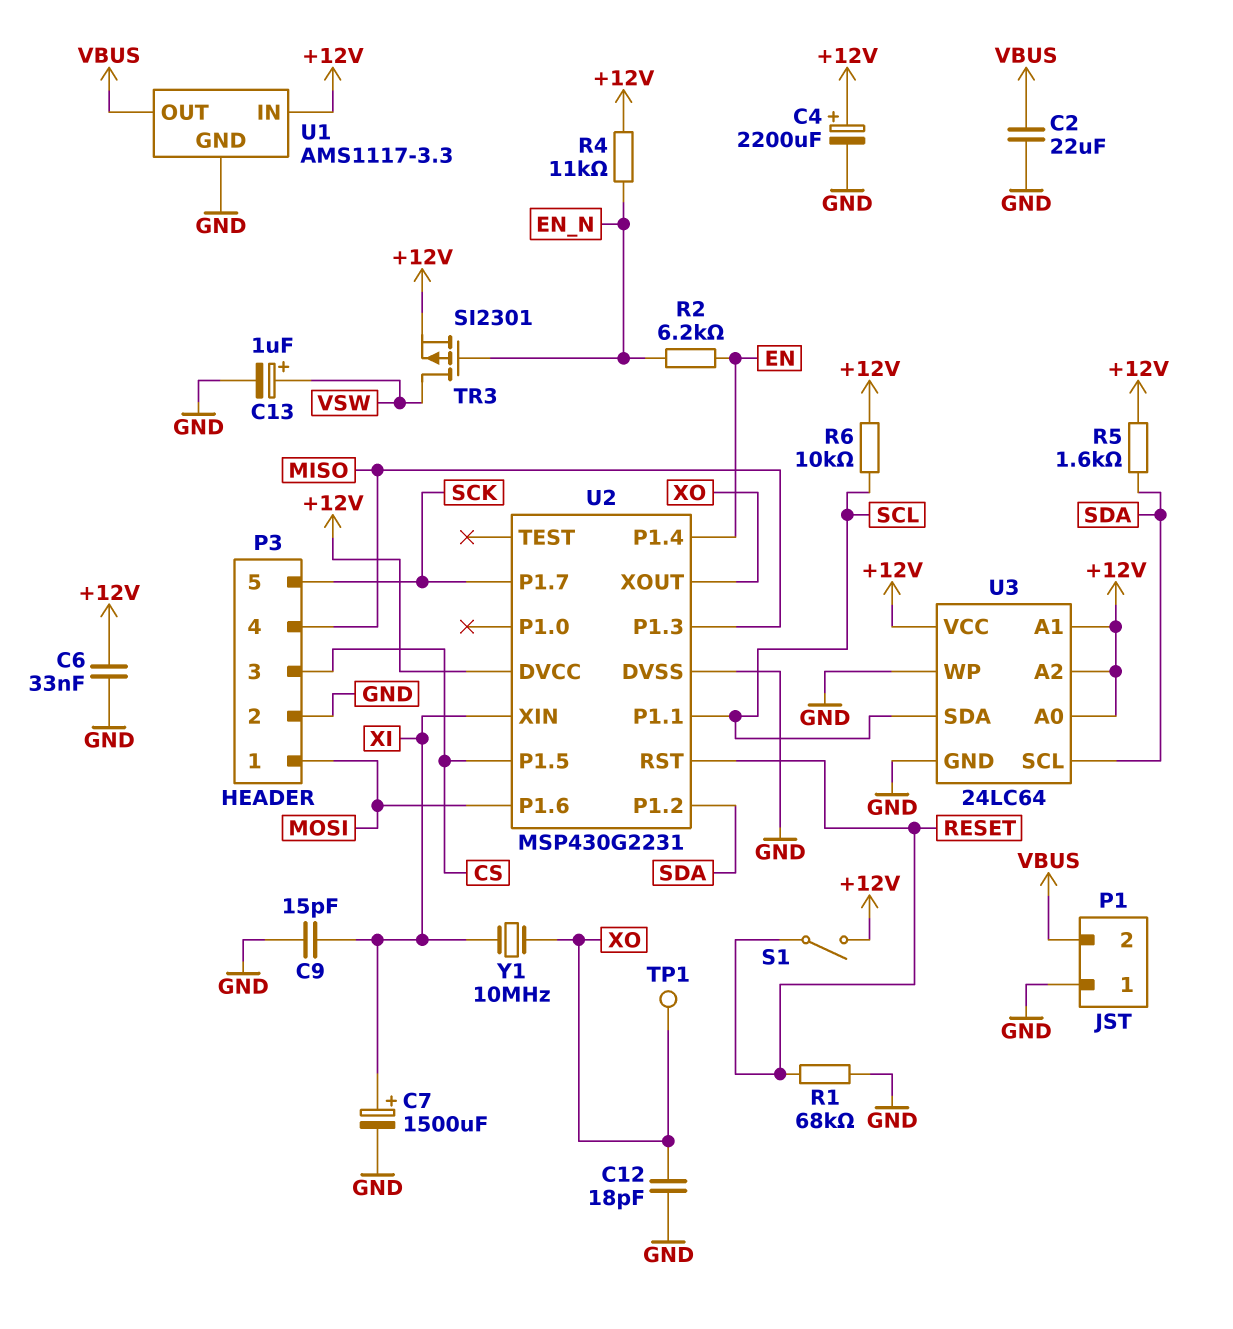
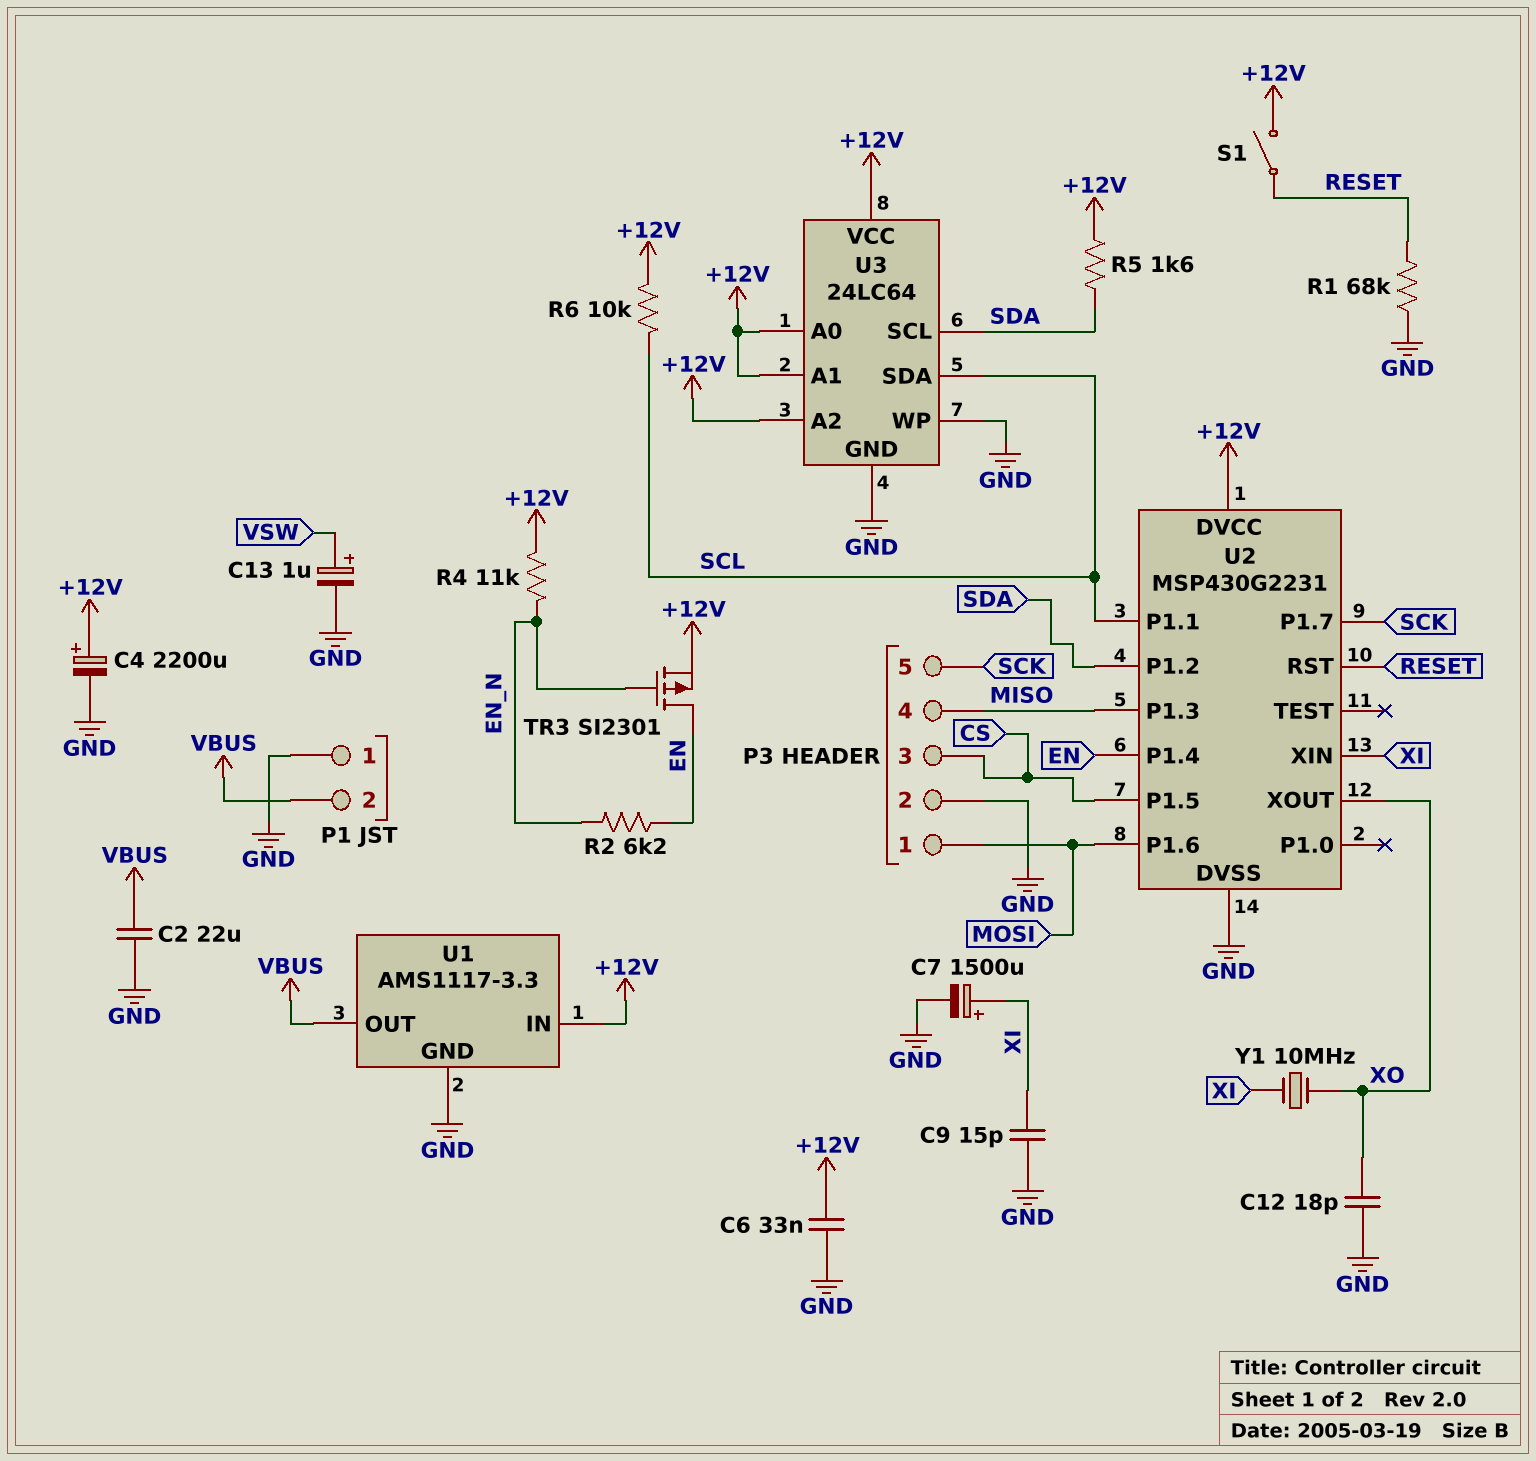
TP1: test point (XO) -> none
TR3: PMOS SI2301 (G EN_N, D VSW, S +12V) -> PMOS SI2301 (G EN_N, D EN, S +12V)

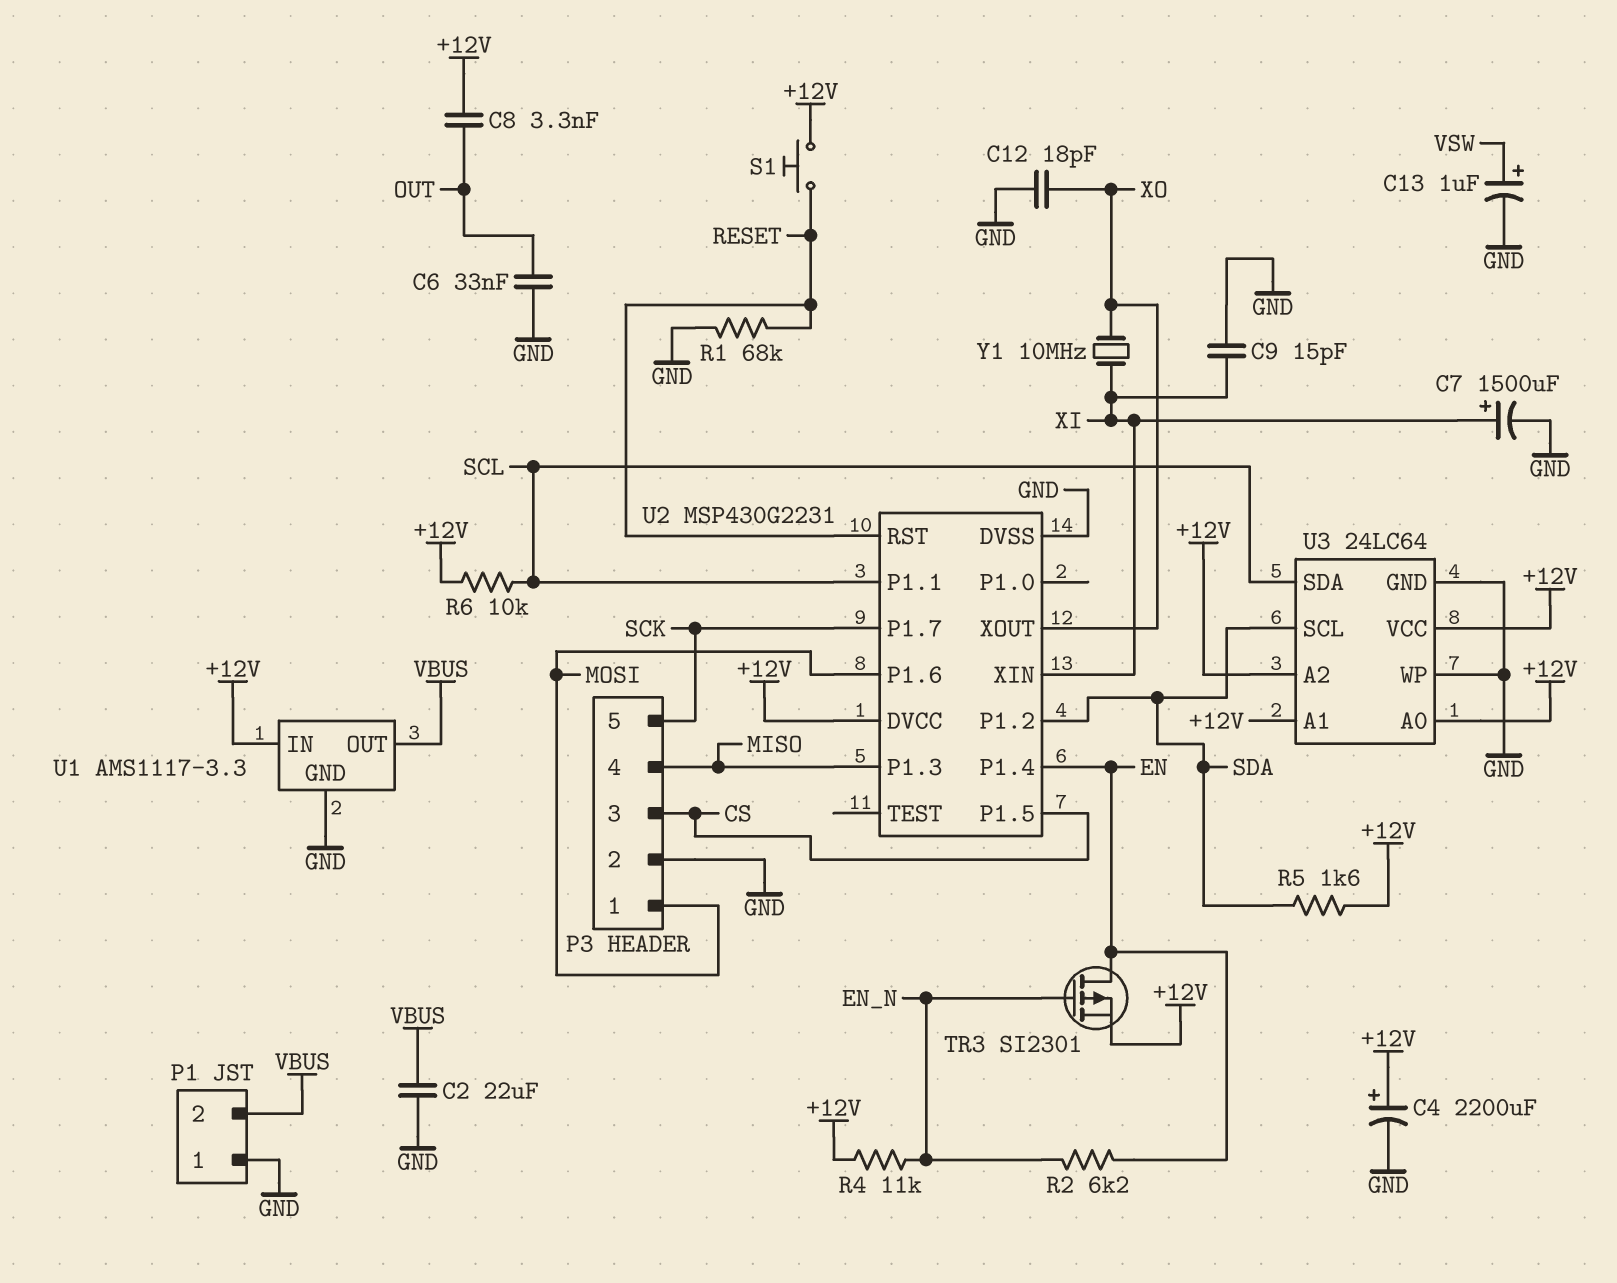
C6: 33nF (+12V, GND) -> 33nF (GND, OUT)
C8: none -> 3.3nF (+12V, OUT)
S1: switch (+12V, RESET) -> button (+12V, RESET)

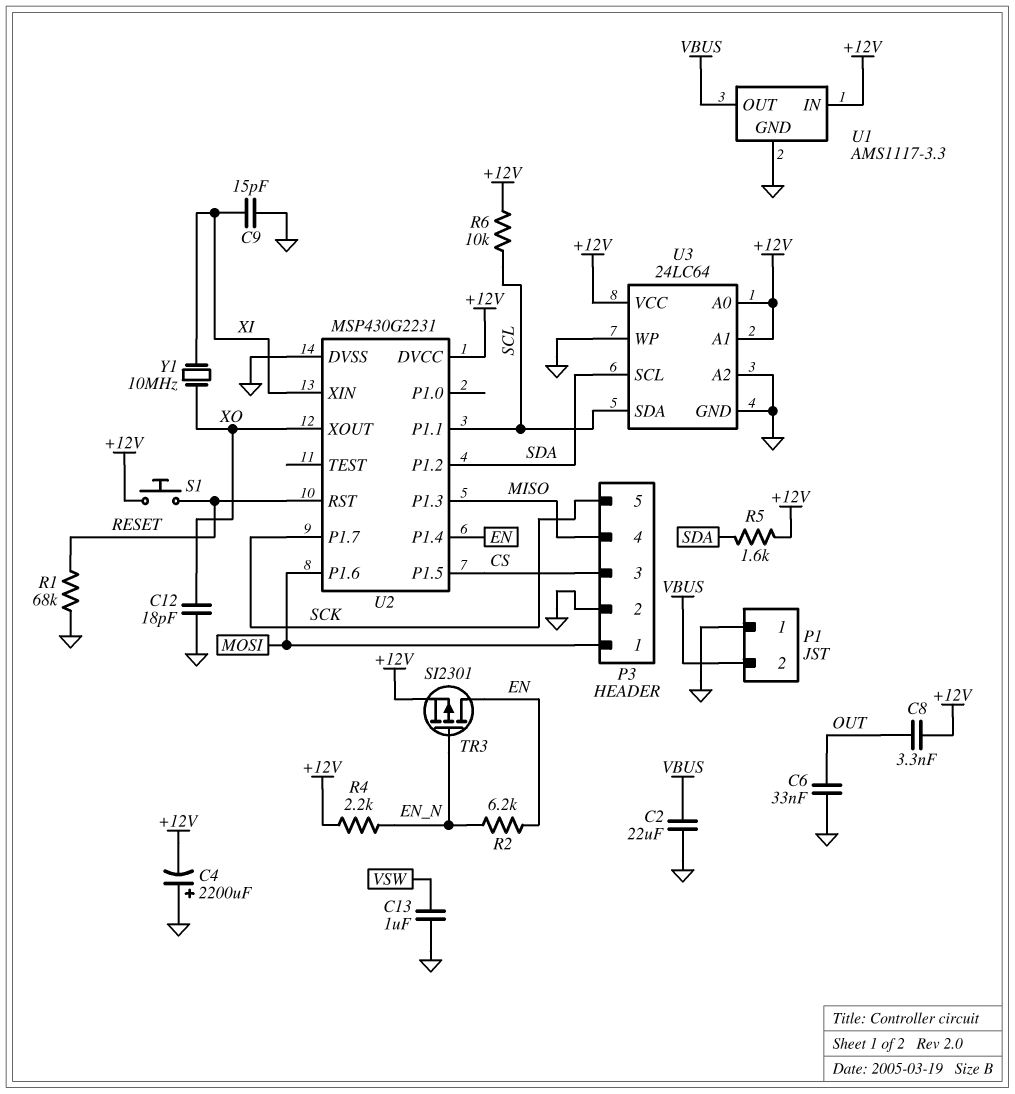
C4: 2200uF (plus +12V, minus GND) -> 2200uF (plus GND, minus +12V)
C7: 1500uF (plus XI, minus GND) -> none
C13: 1uF (plus VSW, minus GND) -> 1uF (GND, VSW)
R4: 11k (+12V, EN_N) -> 2.2k (+12V, EN_N)
U3 pin A2: +12V -> GND

